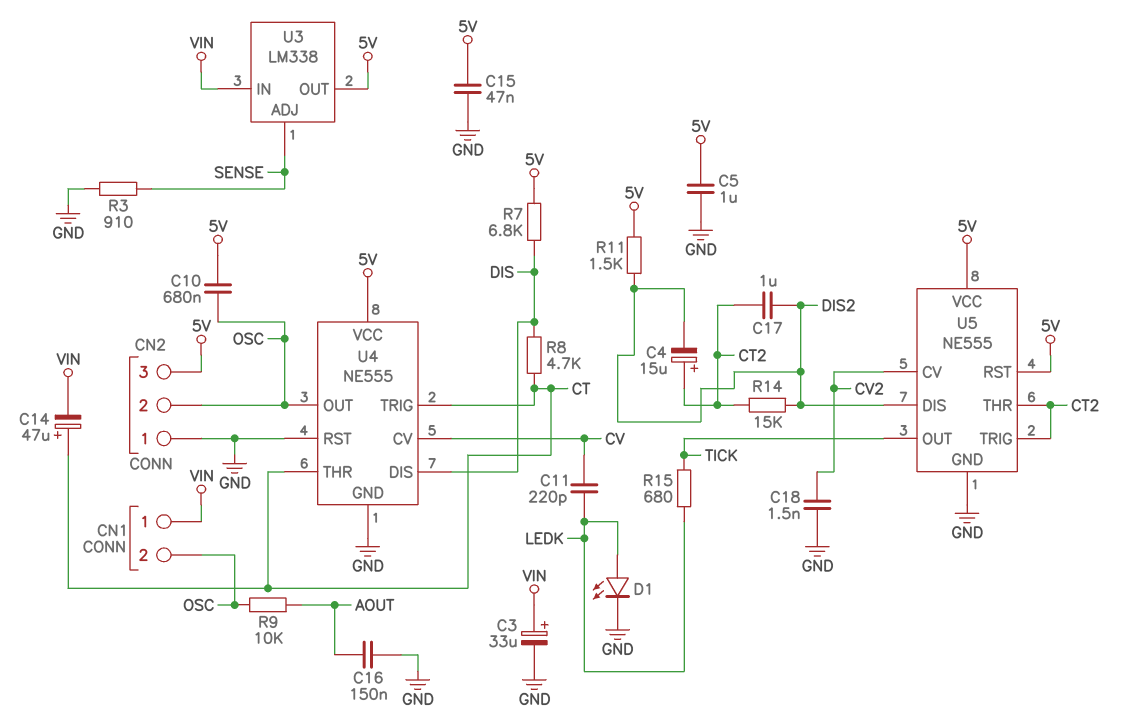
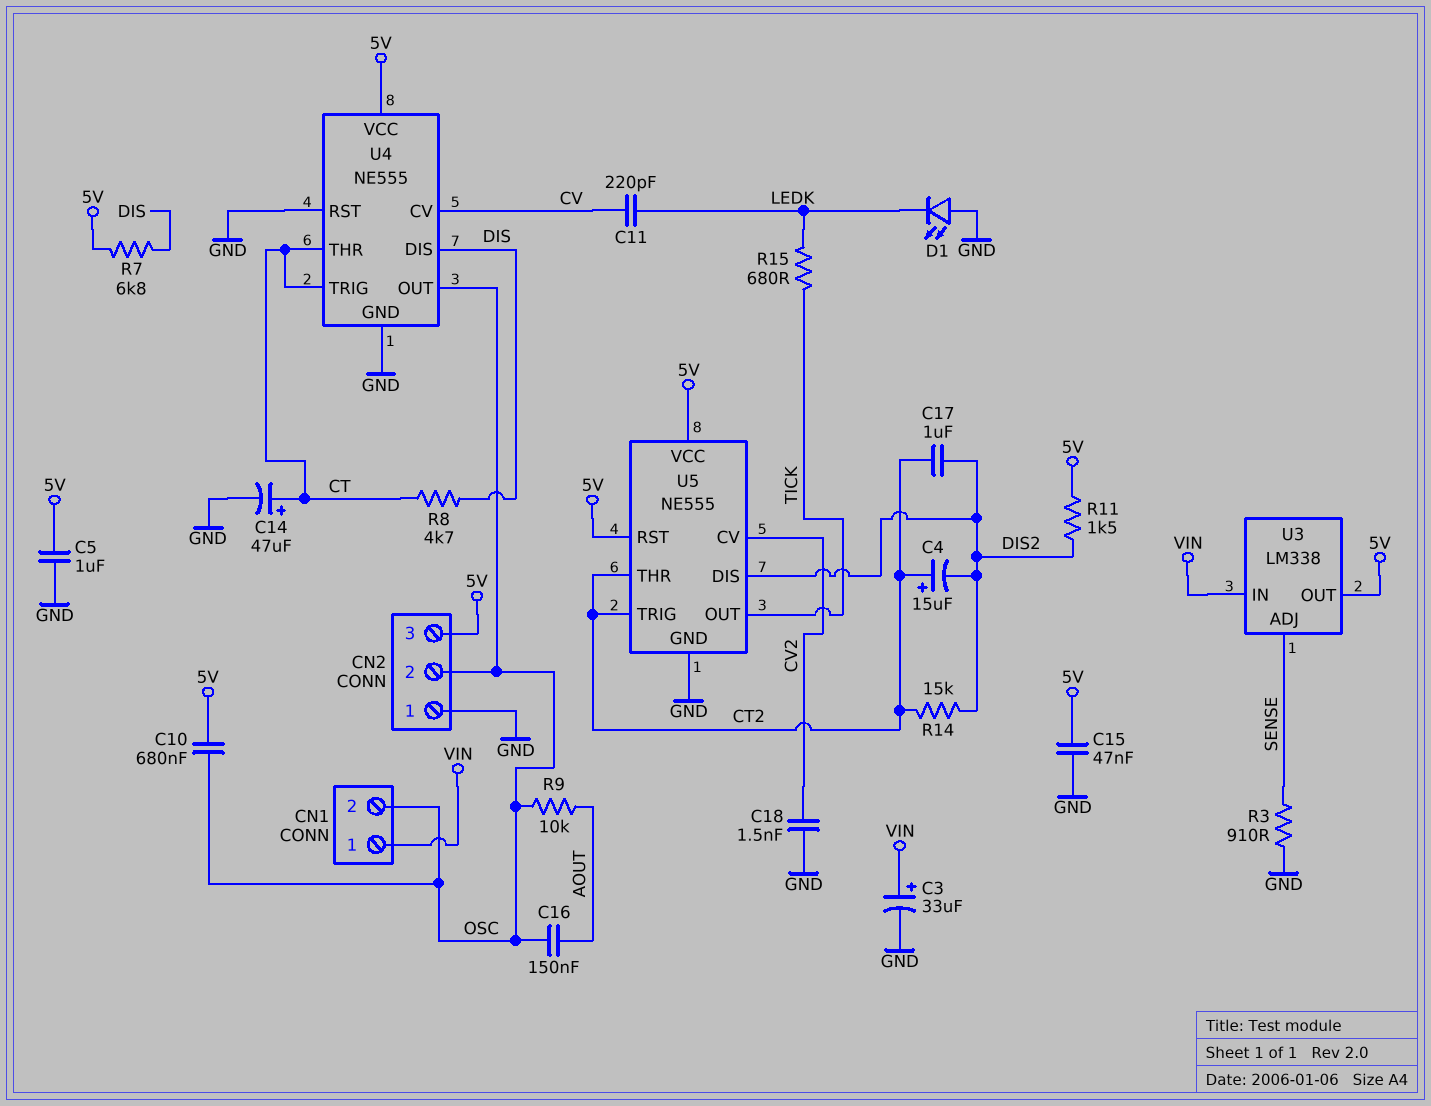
C14: 47uF (plus CT, minus VIN) -> 47uF (plus CT, minus GND)
C16: 150nF (AOUT, GND) -> 150nF (AOUT, OSC)
D1: LED (A LEDK, K GND) -> LED (A GND, K LEDK)

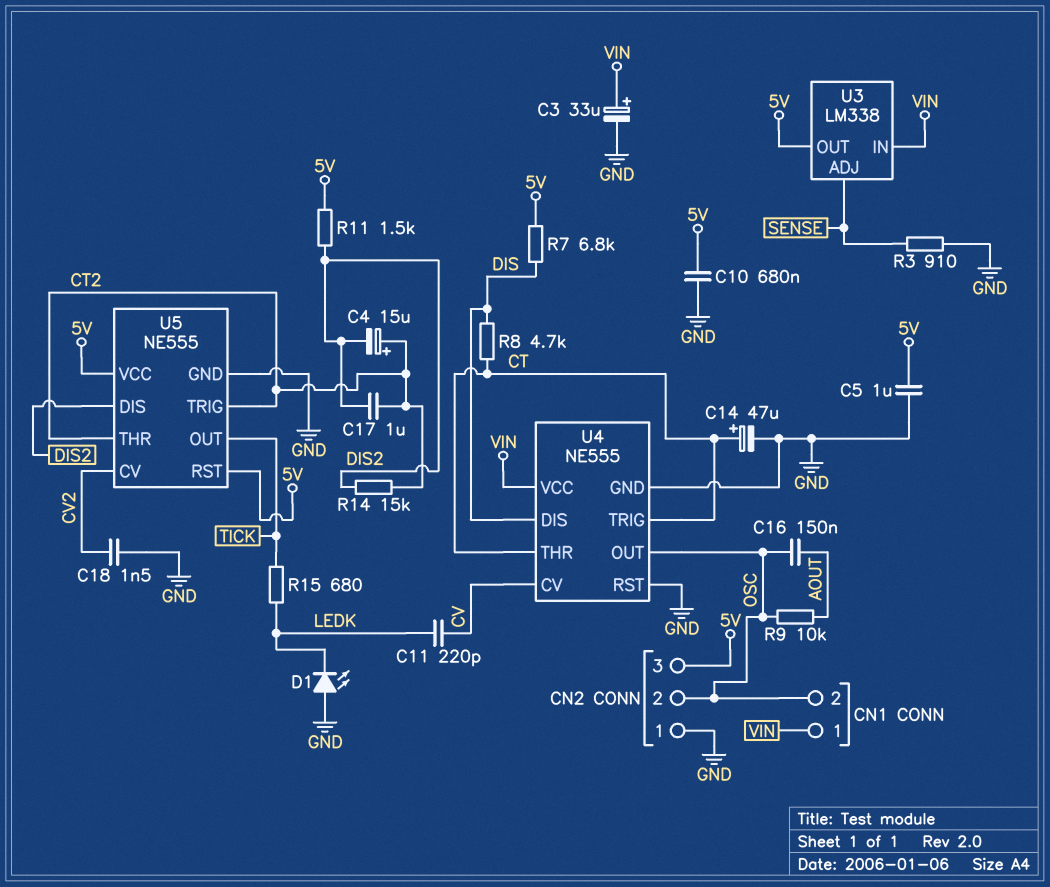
C10: 680nF (5V, OSC) -> 680nF (5V, GND)
C15: 47nF (5V, GND) -> none
U4 pin VCC: 5V -> VIN

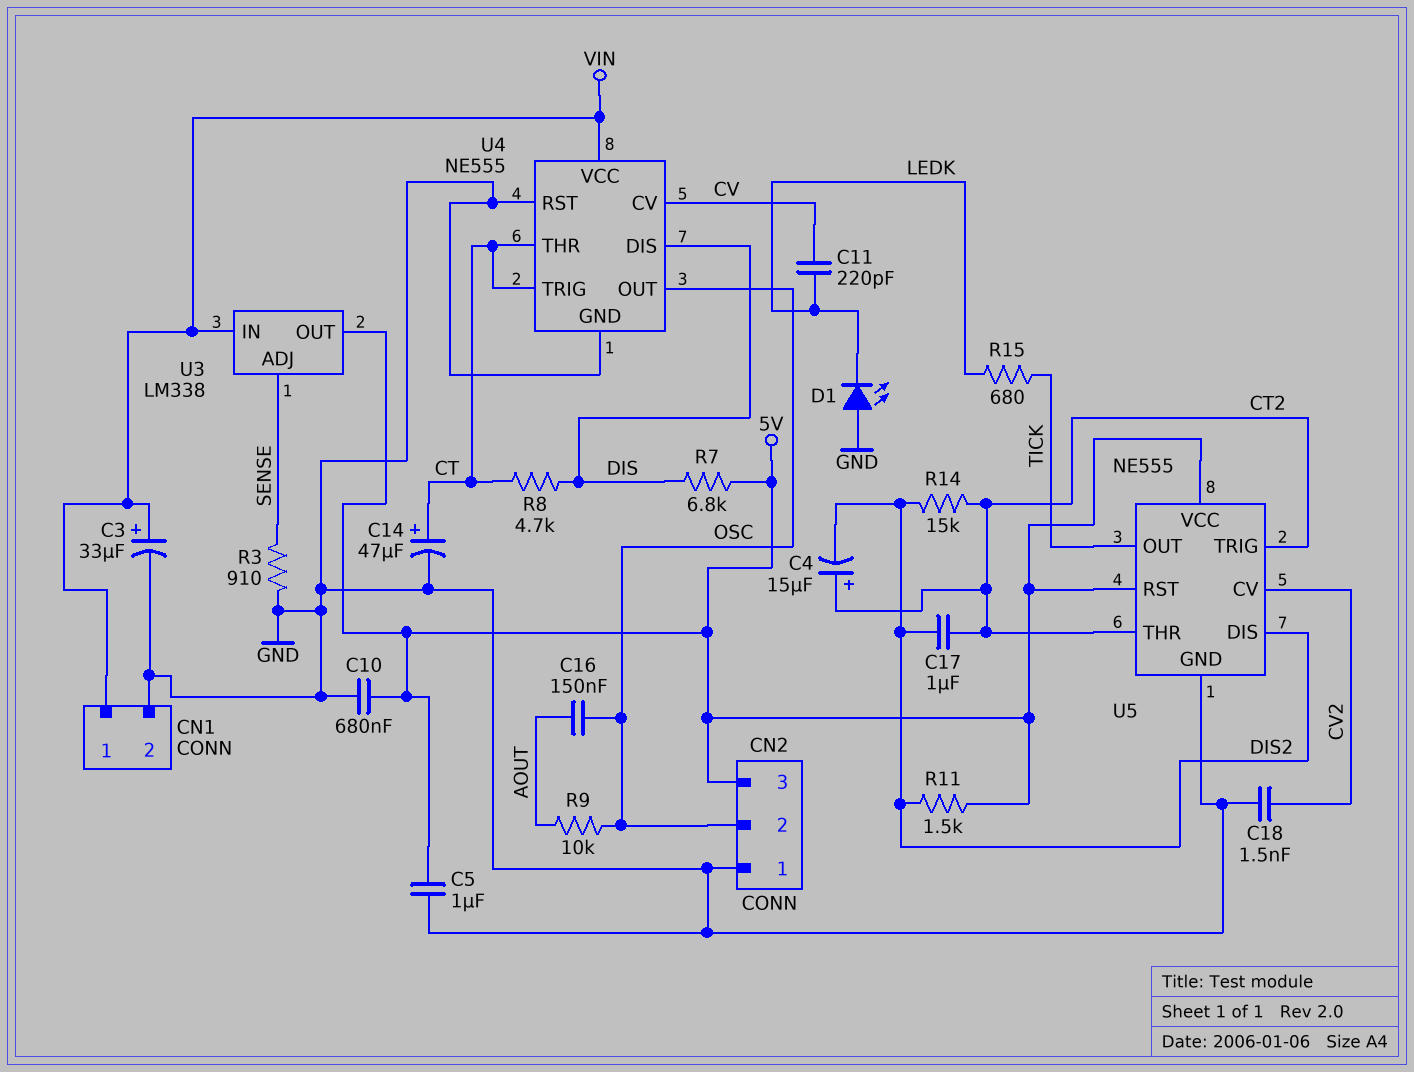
CN1 pin 2: OSC -> GND

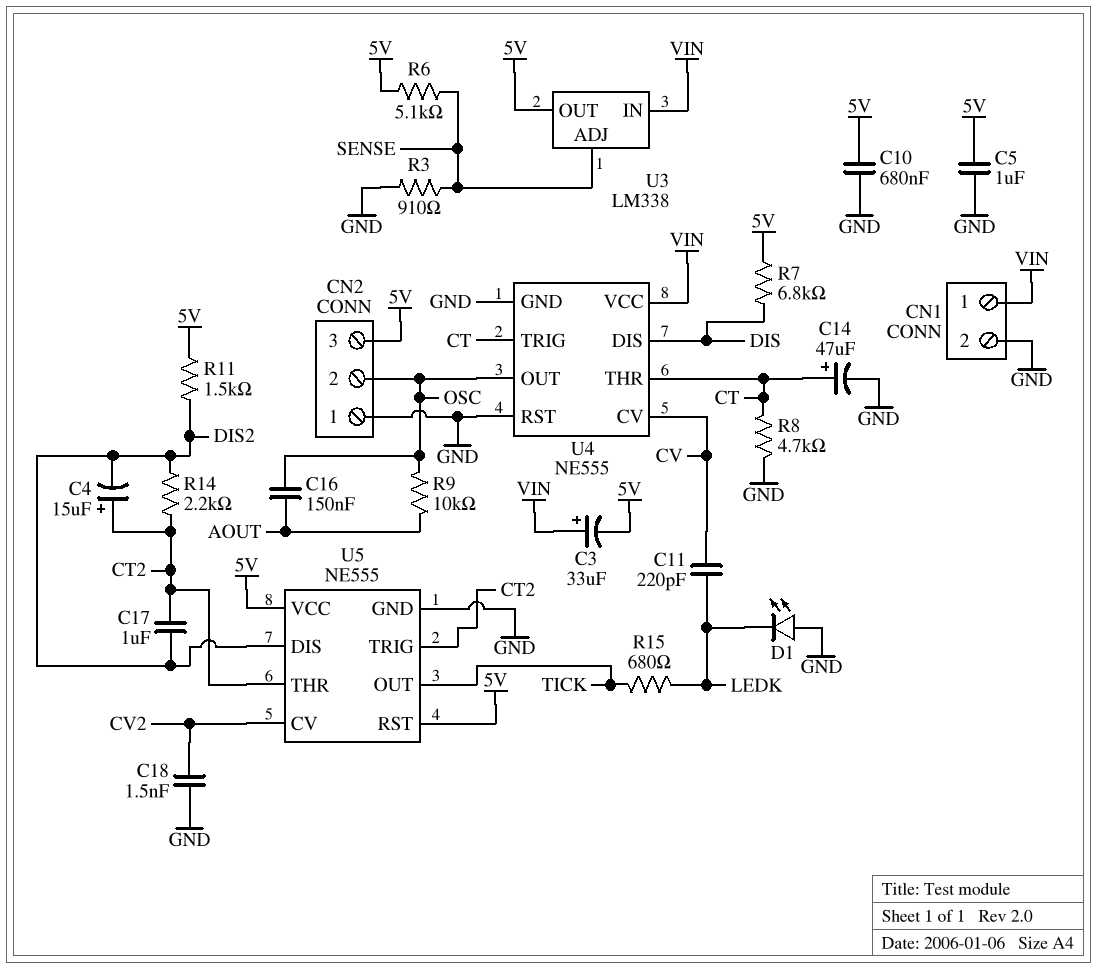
C3: 33uF (plus VIN, minus GND) -> 33uF (plus VIN, minus 5V)
R6: none -> 5.1k (5V, SENSE)
R8: 4.7k (CT, DIS) -> 4.7k (CT, GND)
R14: 15k (CT2, DIS2) -> 2.2k (CT2, DIS2)

